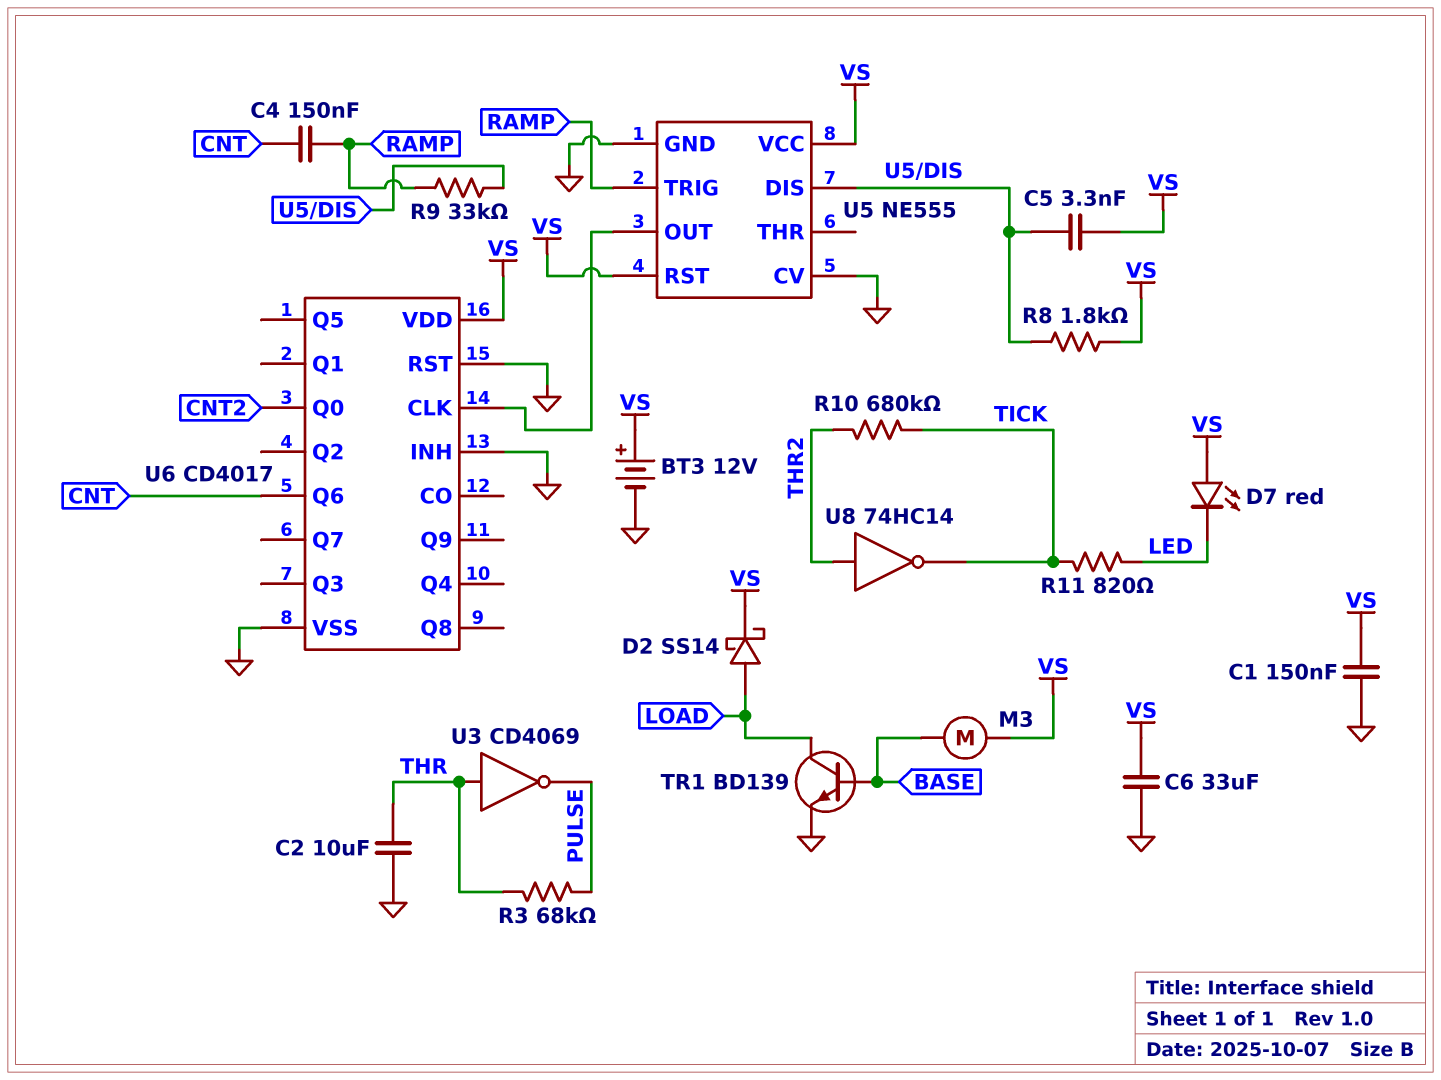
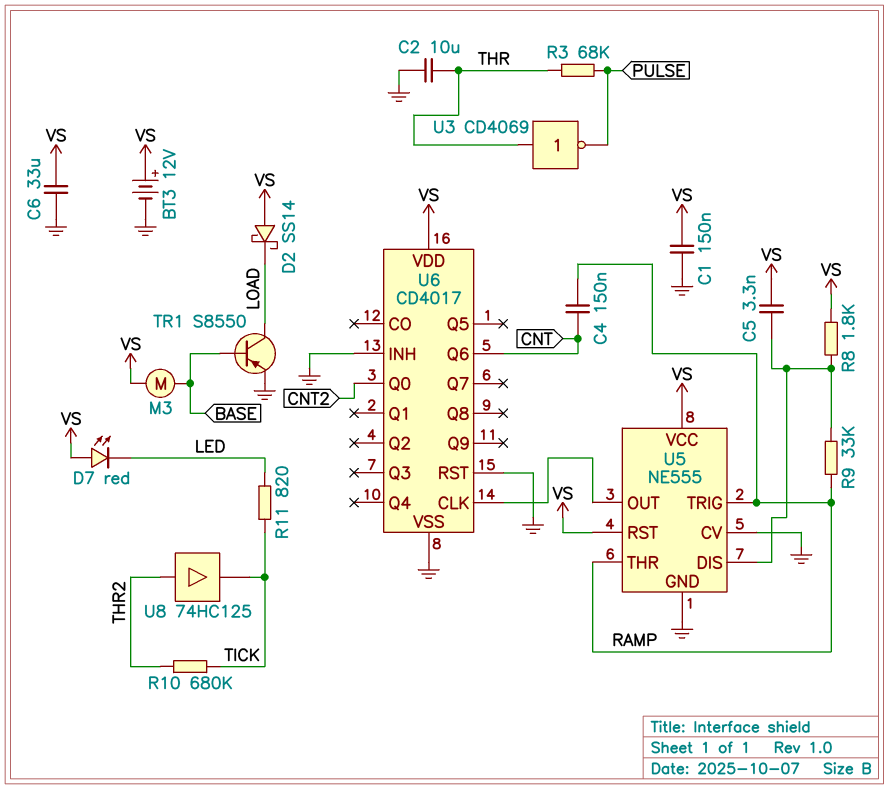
D2: schottky SS14 (A LOAD, K VS) -> schottky SS14 (A VS, K LOAD)
TR1: NPN BD139 (B BASE, C LOAD, E GND) -> PNP S8550 (B BASE, C LOAD, E GND)
U5 pin THR: none -> RAMP
U8: NOT 74HC14 (in THR2, out TICK) -> buffer 74HC125 (in THR2, out TICK)

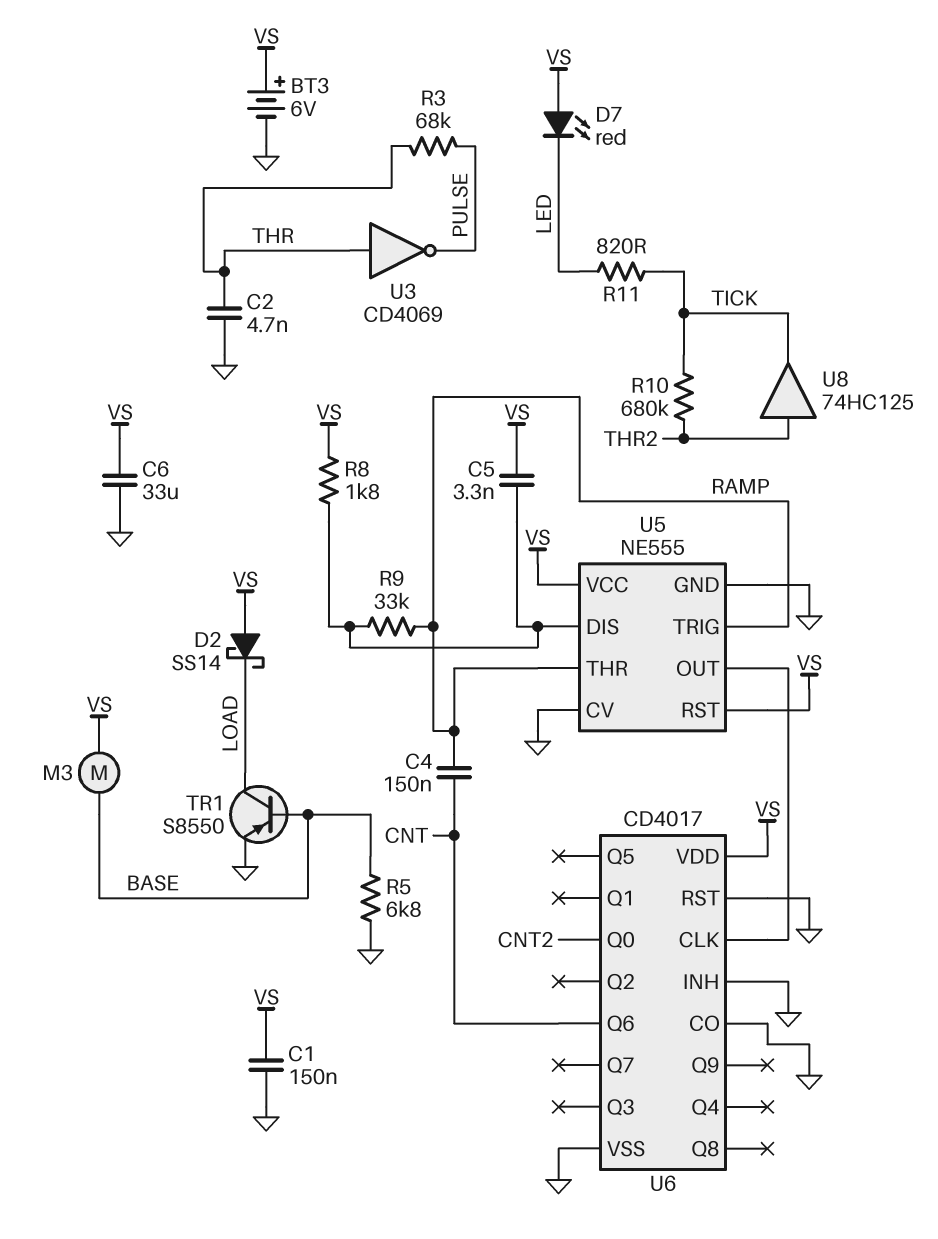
BT3: 12V (plus VS, minus GND) -> 6V (plus VS, minus GND)
C2: 10uF (GND, THR) -> 4.7nF (GND, THR)
R5: none -> 6.8k (BASE, GND)
U6 pin CO: none -> GND

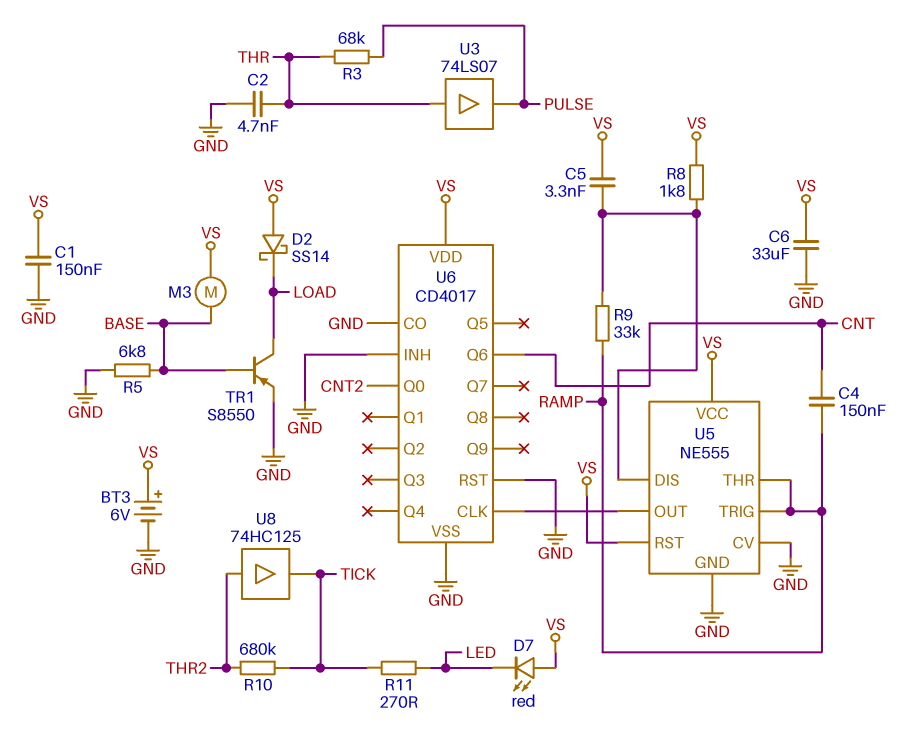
R11: 820 (LED, TICK) -> 270 (LED, TICK)
U3: NOT CD4069 (in THR, out PULSE) -> buffer 74LS07 (in THR, out PULSE)

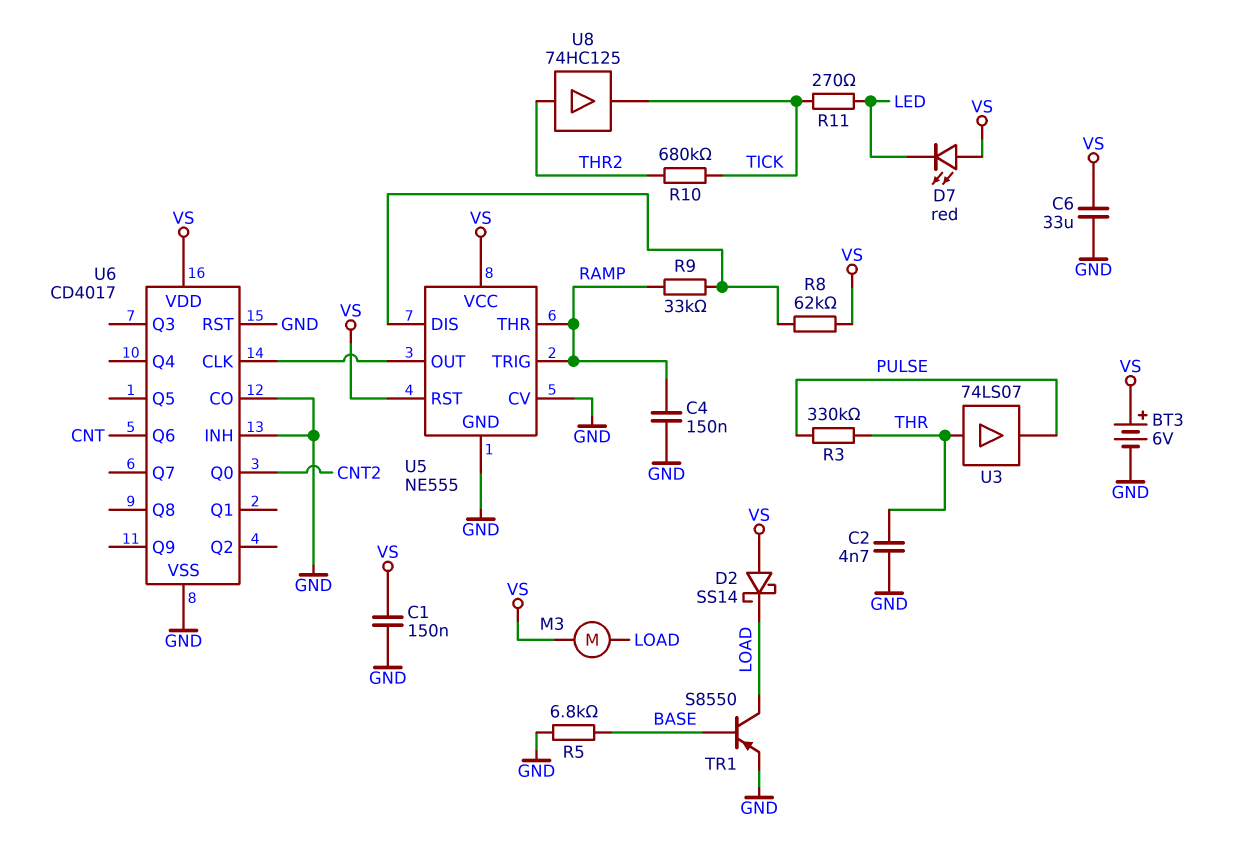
C4: 150nF (CNT, RAMP) -> 150nF (GND, RAMP)
C5: 3.3nF (U5/DIS, VS) -> none
M3: motor (BASE, VS) -> motor (LOAD, VS)
R3: 68k (PULSE, THR) -> 330k (PULSE, THR)
R8: 1.8k (U5/DIS, VS) -> 62k (U5/DIS, VS)

